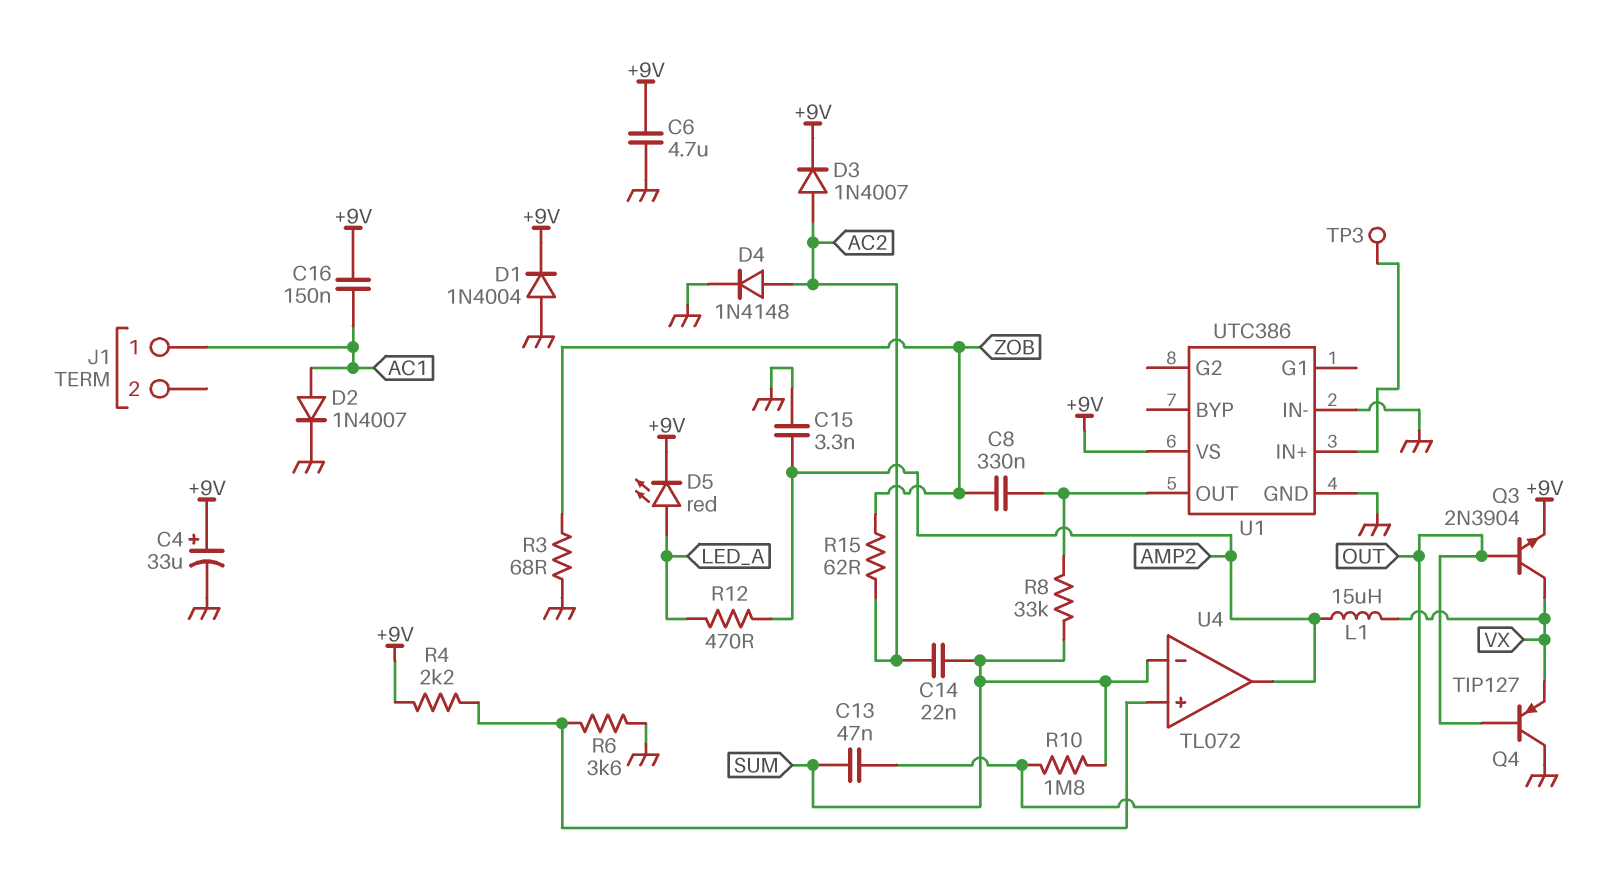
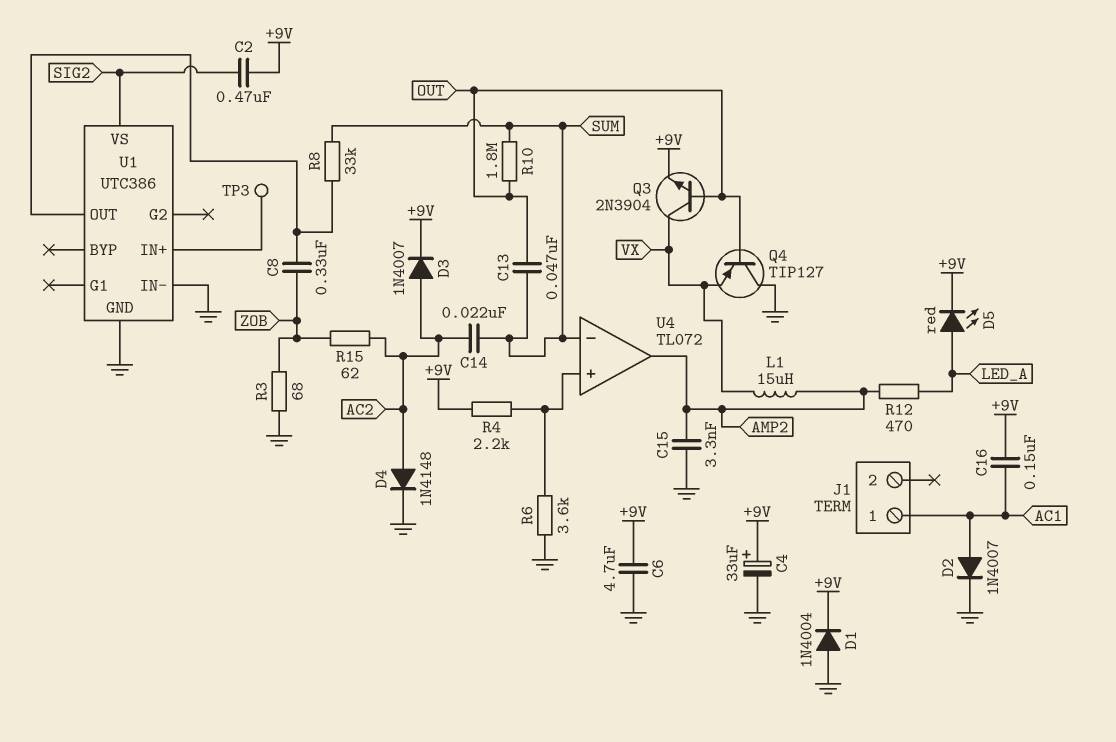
C2: none -> 470nF (+9V, SIG2)
U1 pin VS: +9V -> SIG2

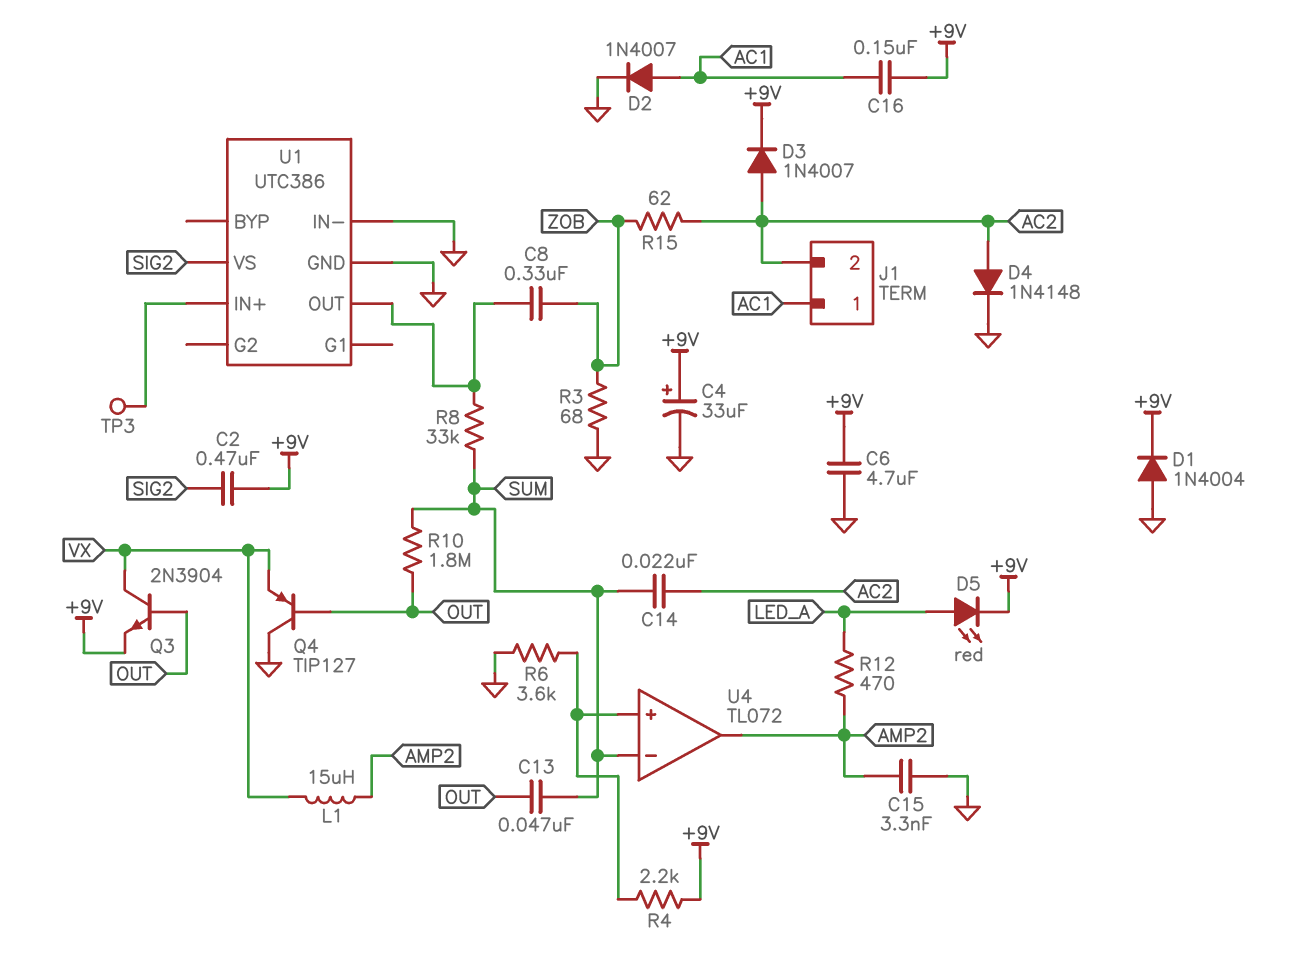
J1 pin 2: none -> AC2

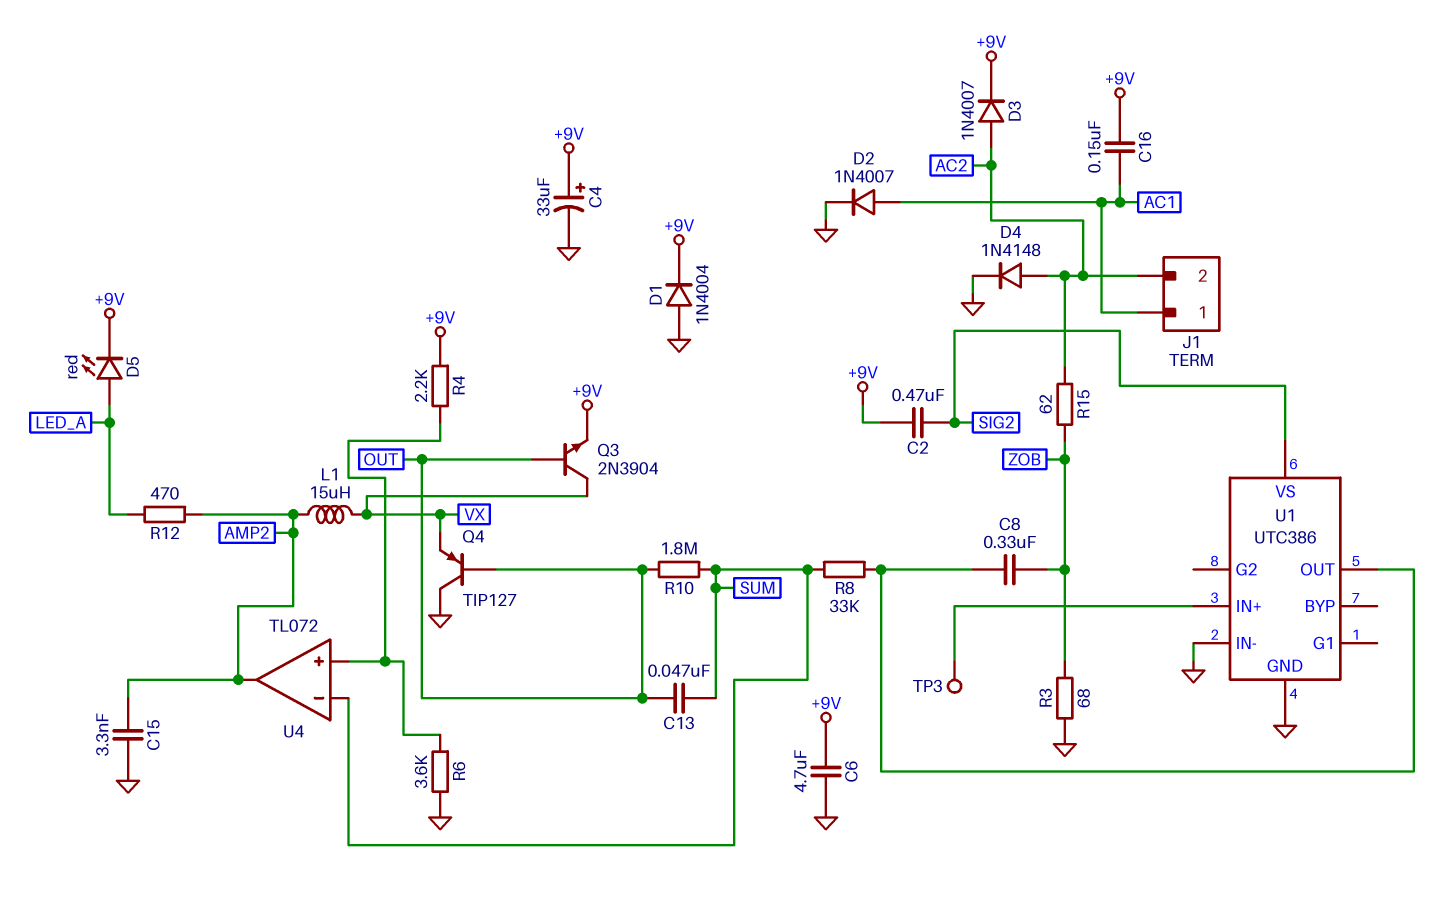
C14: 22nF (AC2, SUM) -> none

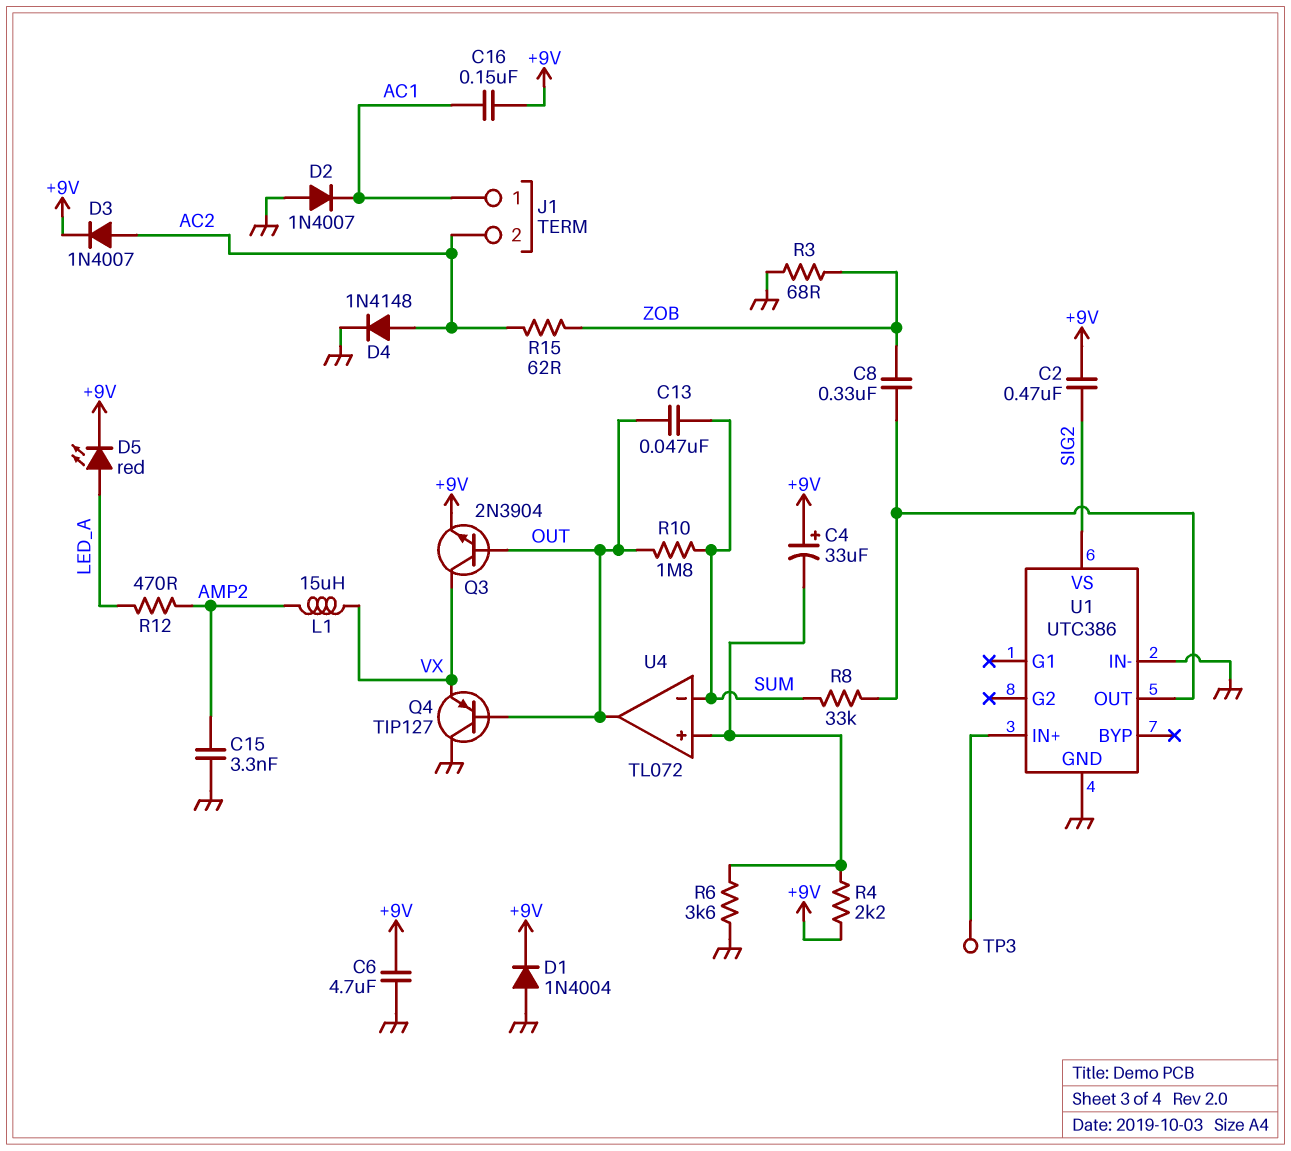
C4: 33uF (plus +9V, minus GND) -> 33uF (plus +9V, minus U4/in+)
D2: diode 1N4007 (A AC1, K GND) -> diode 1N4007 (A GND, K AC1)
U4 pin out: AMP2 -> OUT

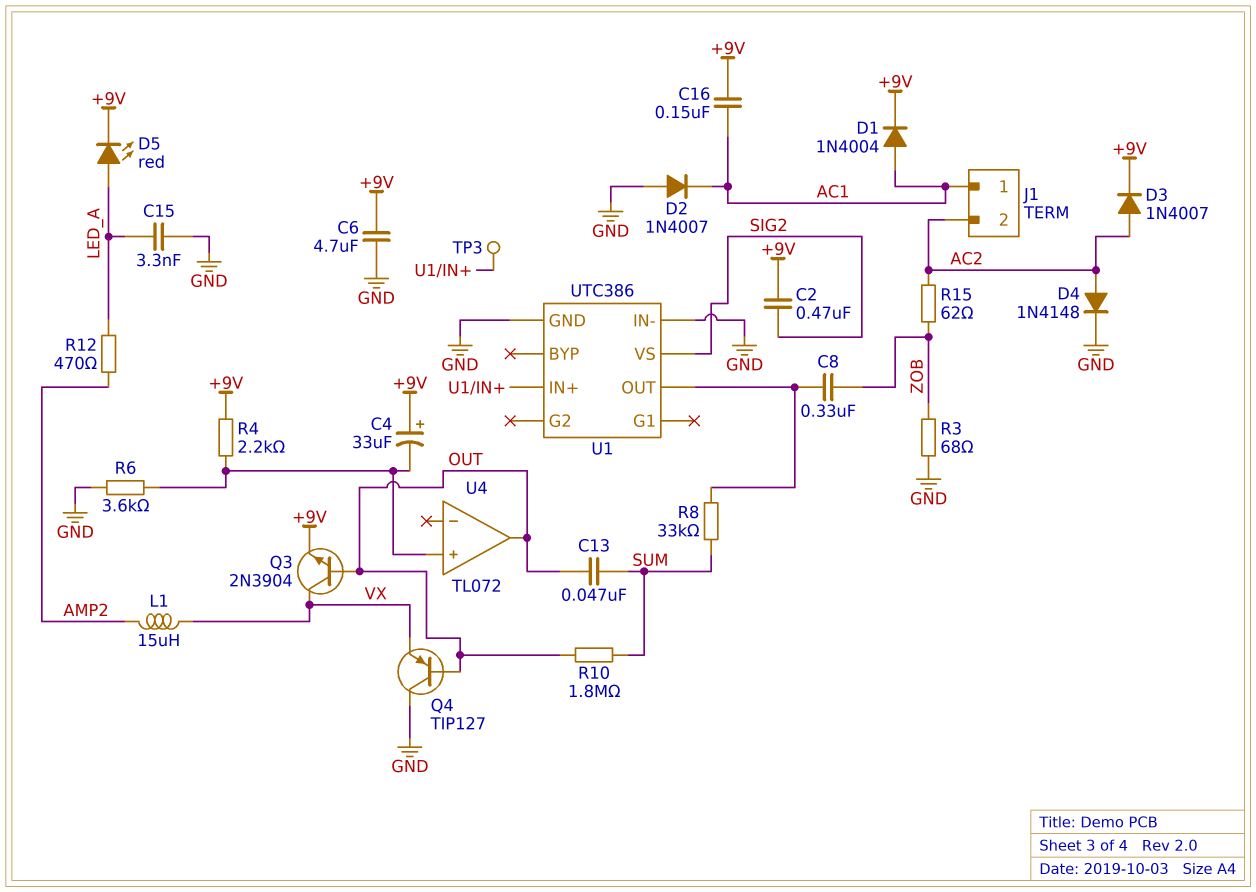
C15: 3.3nF (AMP2, GND) -> 3.3nF (GND, LED_A)
D1: diode 1N4004 (A GND, K +9V) -> diode 1N4004 (A AC1, K +9V)
U4 pin in-: SUM -> none

